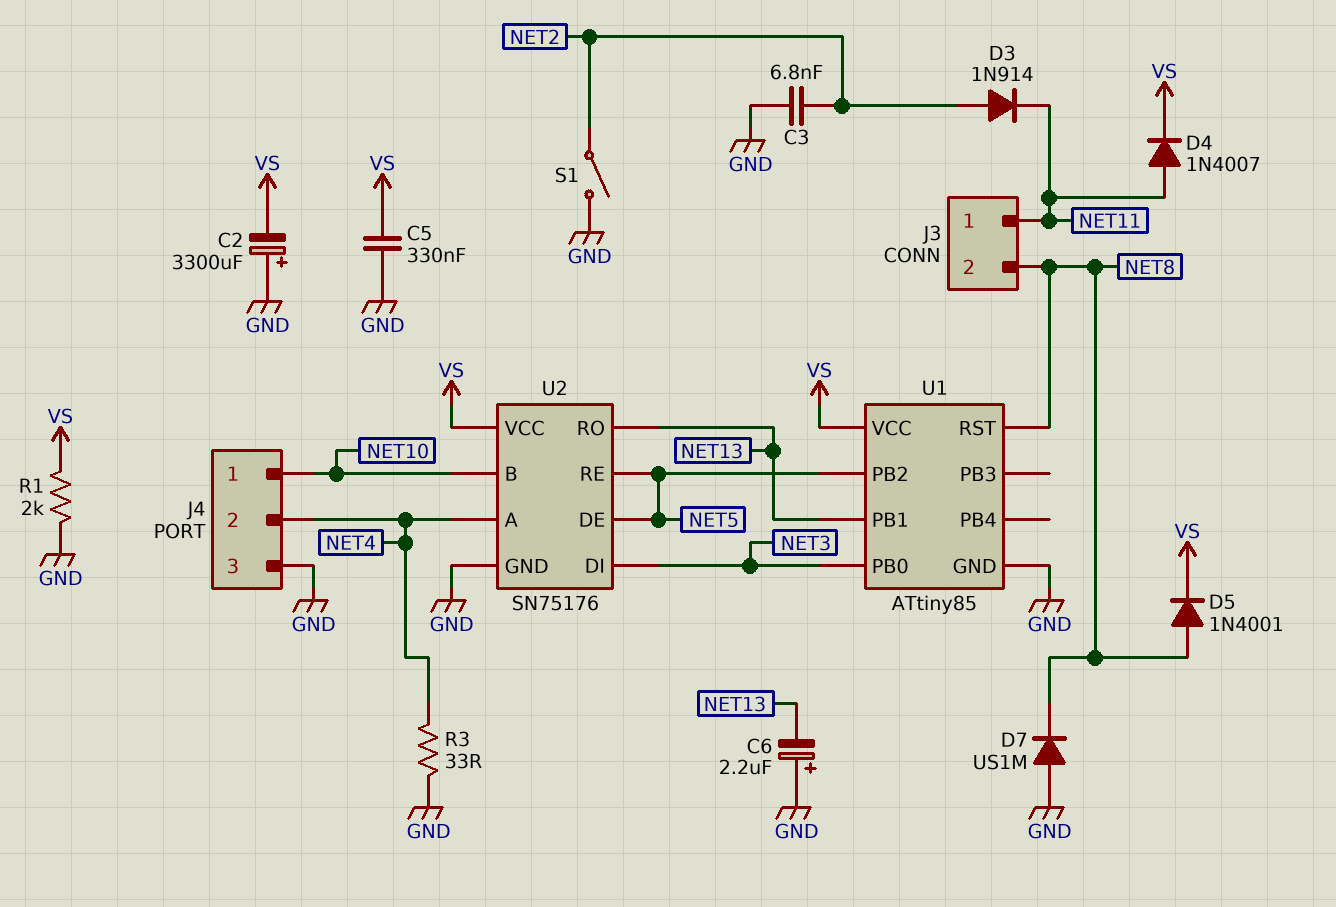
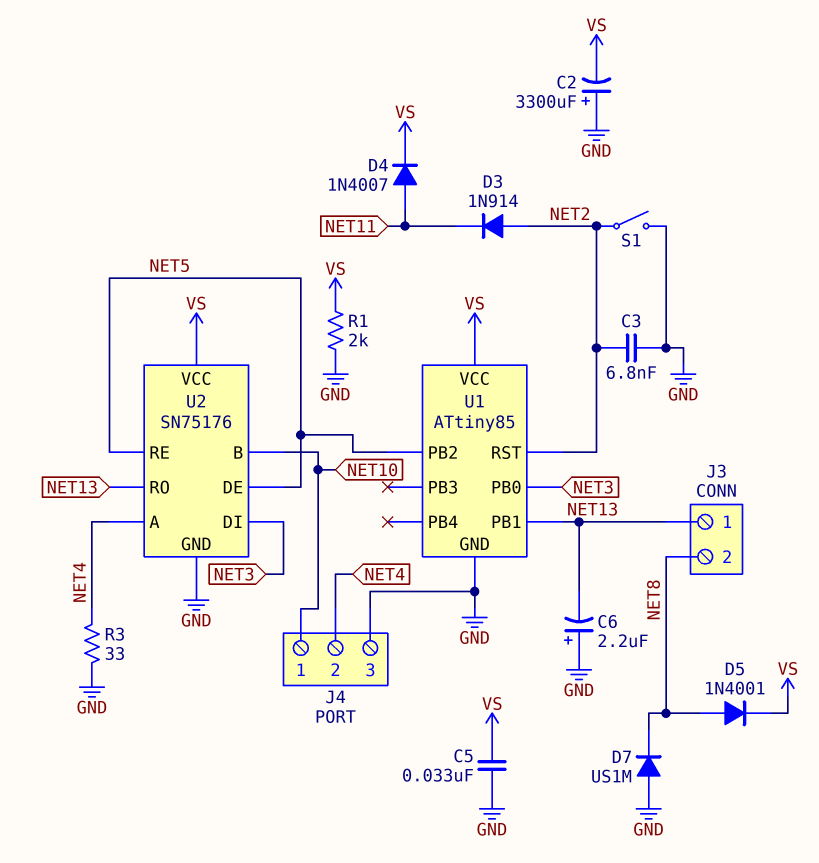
C5: 330nF (GND, VS) -> 33nF (GND, VS)
J3 pin 1: NET11 -> NET13
U1 pin RST: NET8 -> NET2

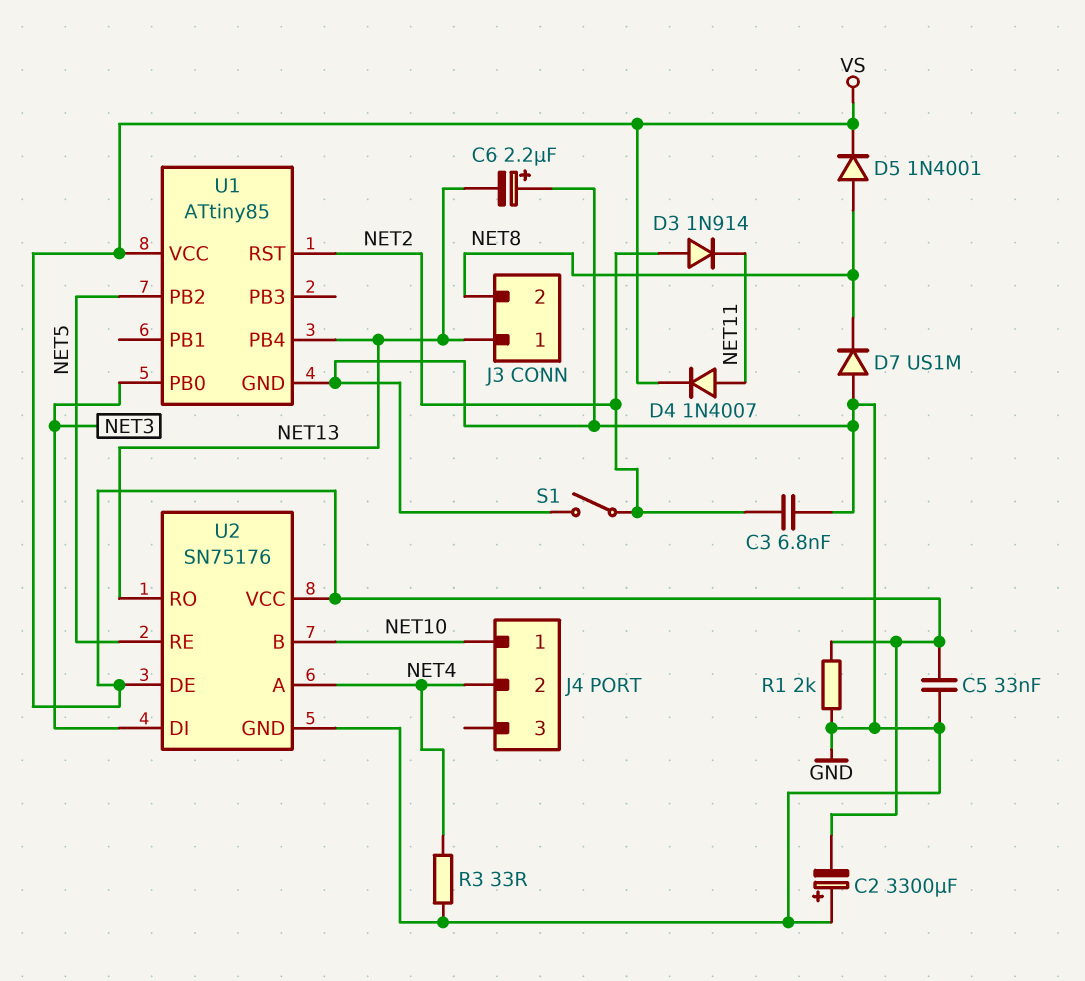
J4 pin 3: GND -> none
U1 pin PB1: NET13 -> none
U1 pin PB4: none -> NET13
U2 pin DE: NET5 -> VS

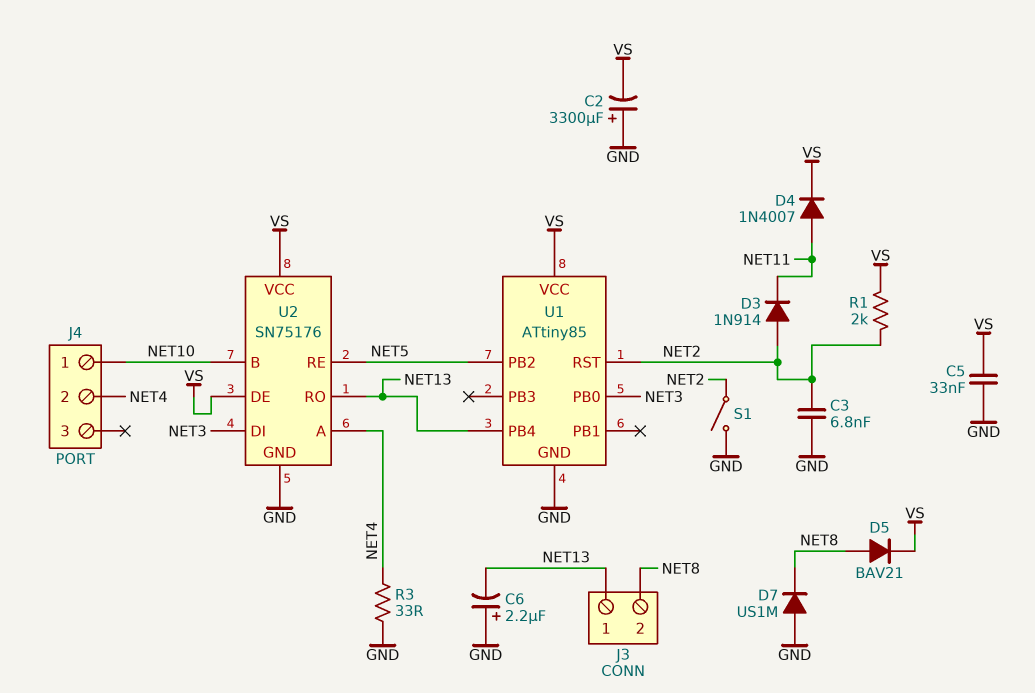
D5: diode 1N4001 (A NET8, K VS) -> diode BAV21 (A NET8, K VS)
R1: 2k (GND, VS) -> 2k (NET2, VS)

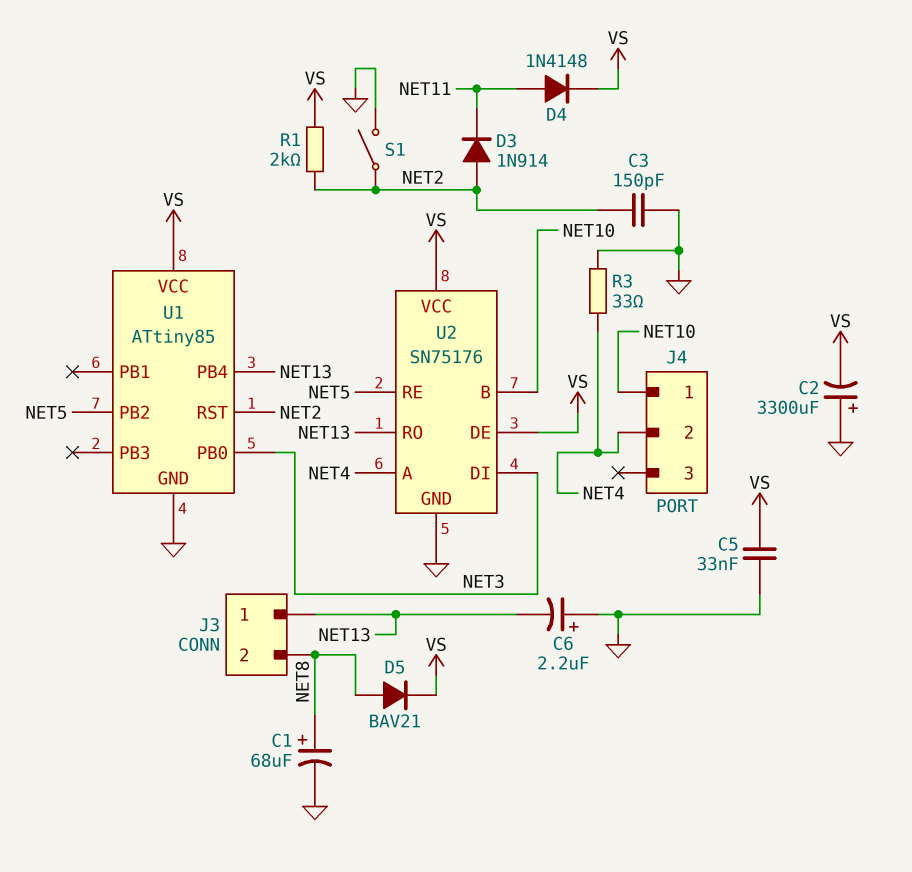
C1: none -> 68uF (plus NET8, minus GND)
C3: 6.8nF (GND, NET2) -> 150pF (GND, NET2)
D4: diode 1N4007 (A NET11, K VS) -> diode 1N4148 (A NET11, K VS)
D7: diode US1M (A GND, K NET8) -> none

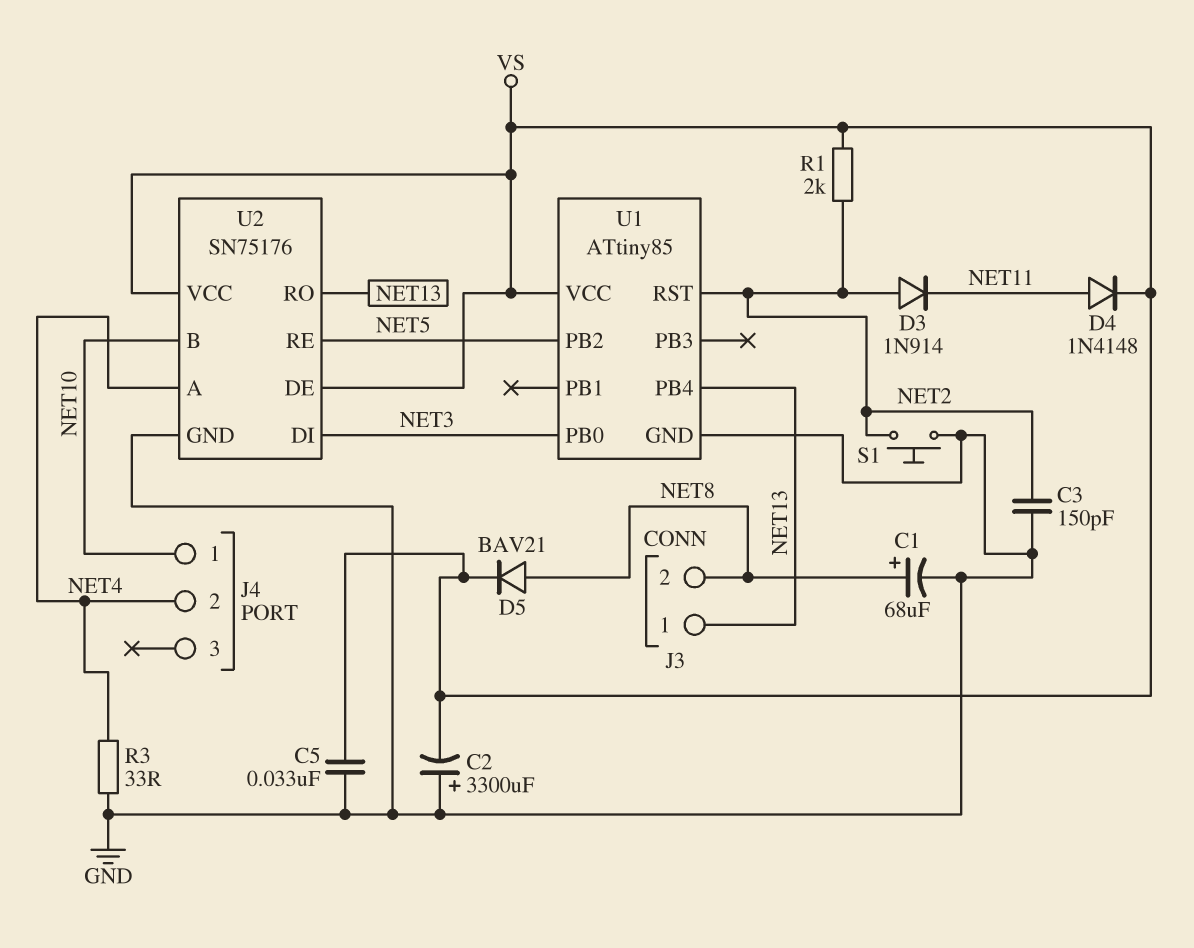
C6: 2.2uF (plus GND, minus NET13) -> none
S1: switch (GND, NET2) -> button (GND, NET2)

